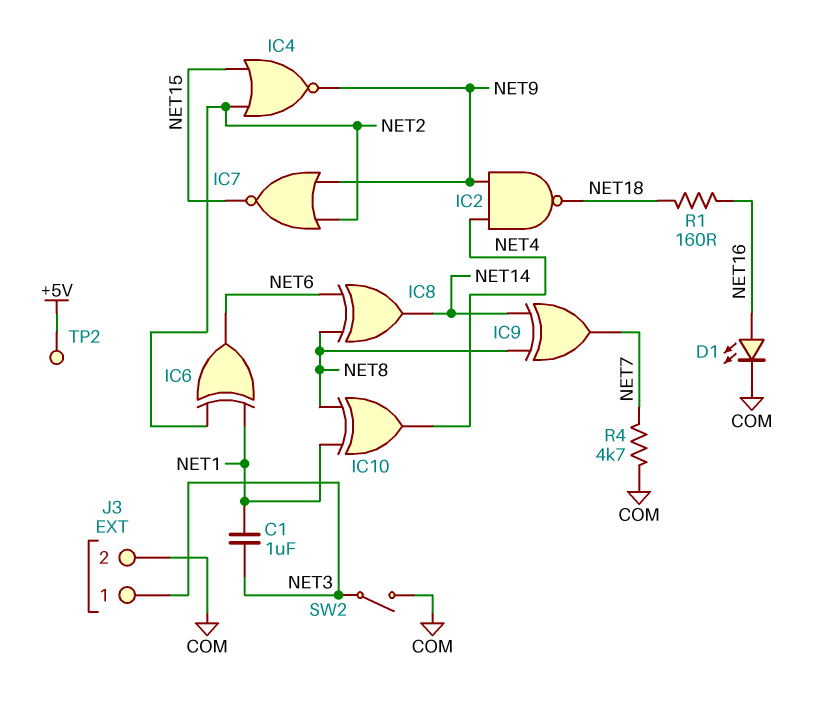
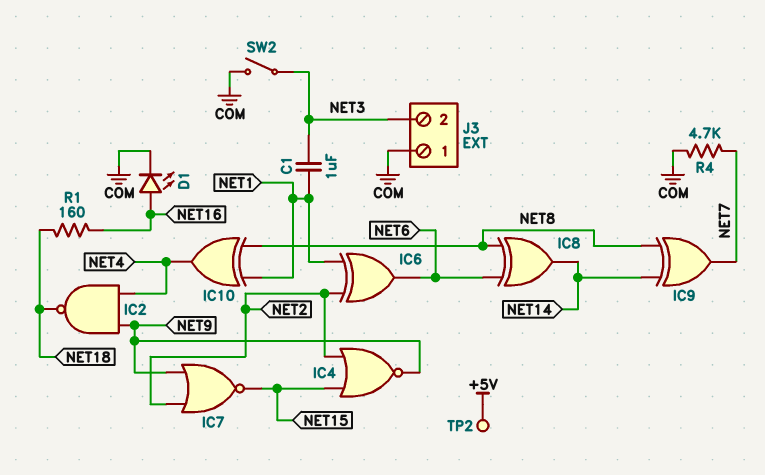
J3 pin 1: NET3 -> COM
J3 pin 2: COM -> NET3

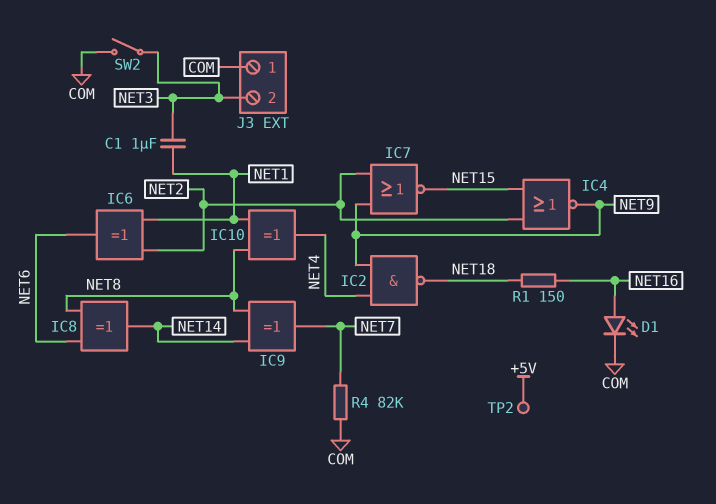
R1: 160 (NET16, NET18) -> 150 (NET16, NET18)
R4: 4.7k (COM, NET7) -> 82k (COM, NET7)

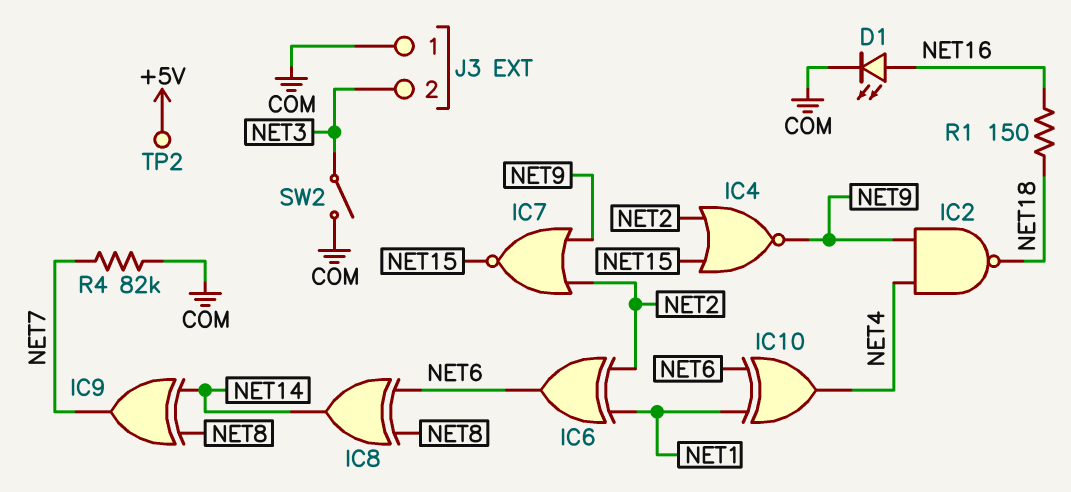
C1: 1uF (NET1, NET3) -> none
IC10: XOR (in NET1, in NET8, out NET4) -> XOR (in NET1, in NET6, out NET4)

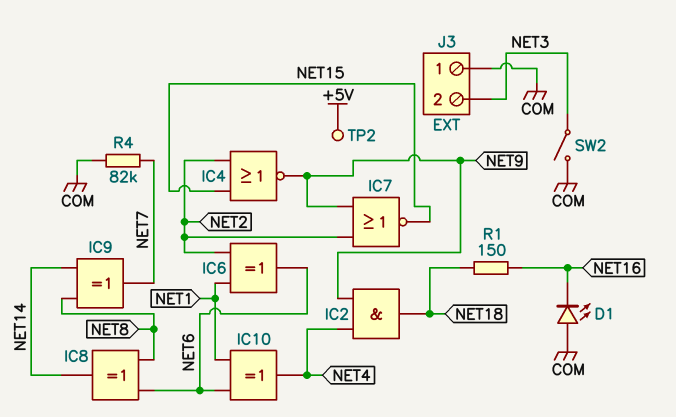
D1: LED (A NET16, K COM) -> LED (A COM, K NET16)
IC2: NAND (in NET4, in NET9, out NET18) -> AND (in NET4, in NET9, out NET18)

